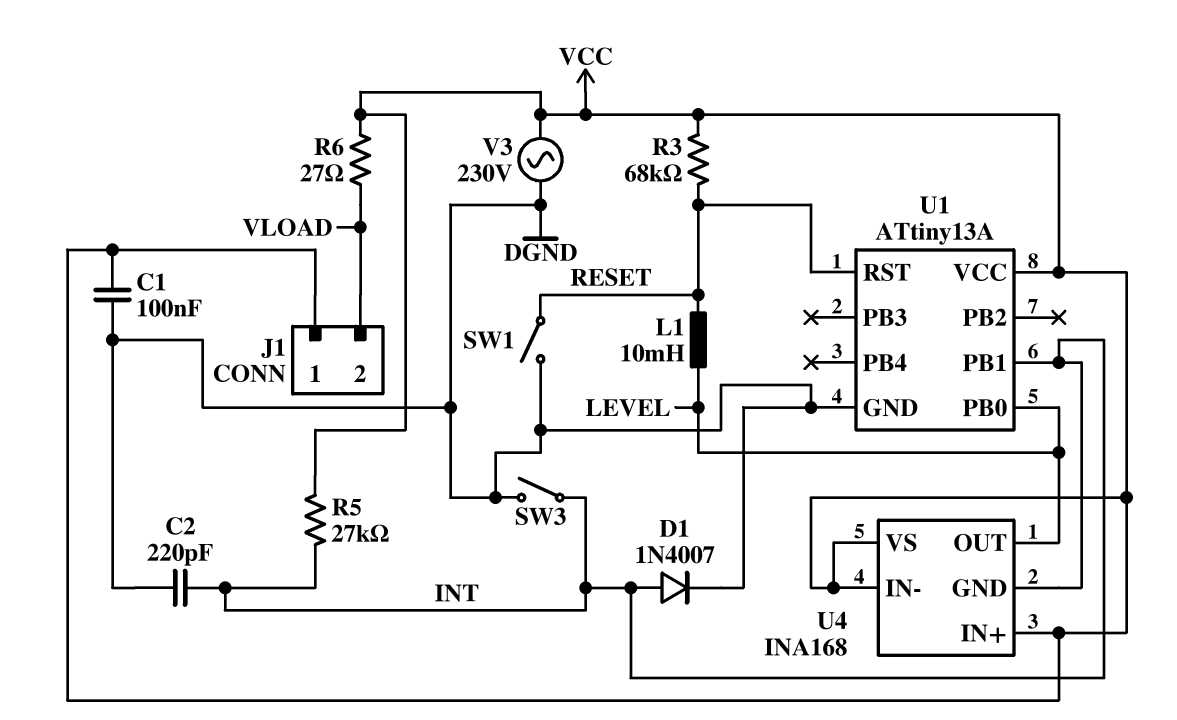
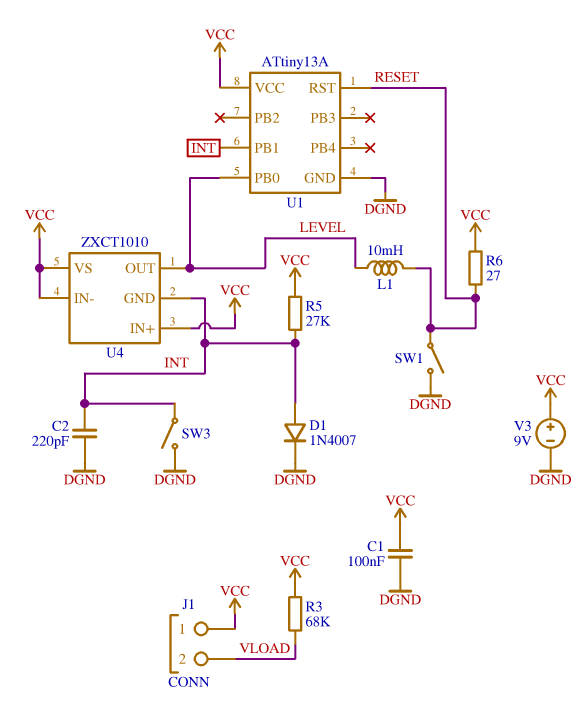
R3: 68k (RESET, VCC) -> 68k (VCC, VLOAD)
R6: 27 (VCC, VLOAD) -> 27 (RESET, VCC)
U4: INA168 -> ZXCT1010
V3: AC 230V (DGND, VCC) -> 9V (plus VCC, minus DGND)

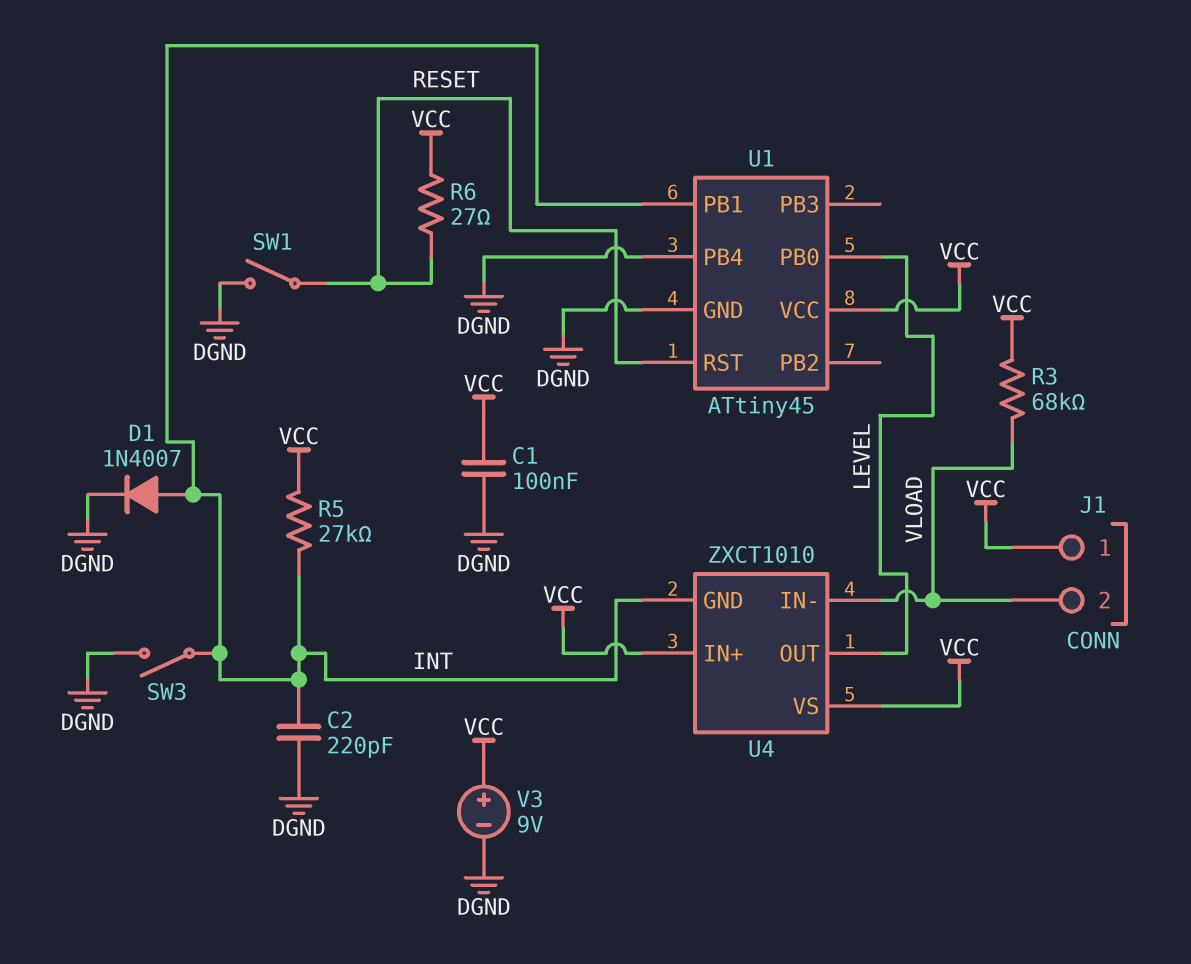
L1: 10mH (LEVEL, RESET) -> none
U1: ATtiny13A -> ATtiny45
U1 pin PB4: none -> DGND
U4 pin IN-: VCC -> VLOAD

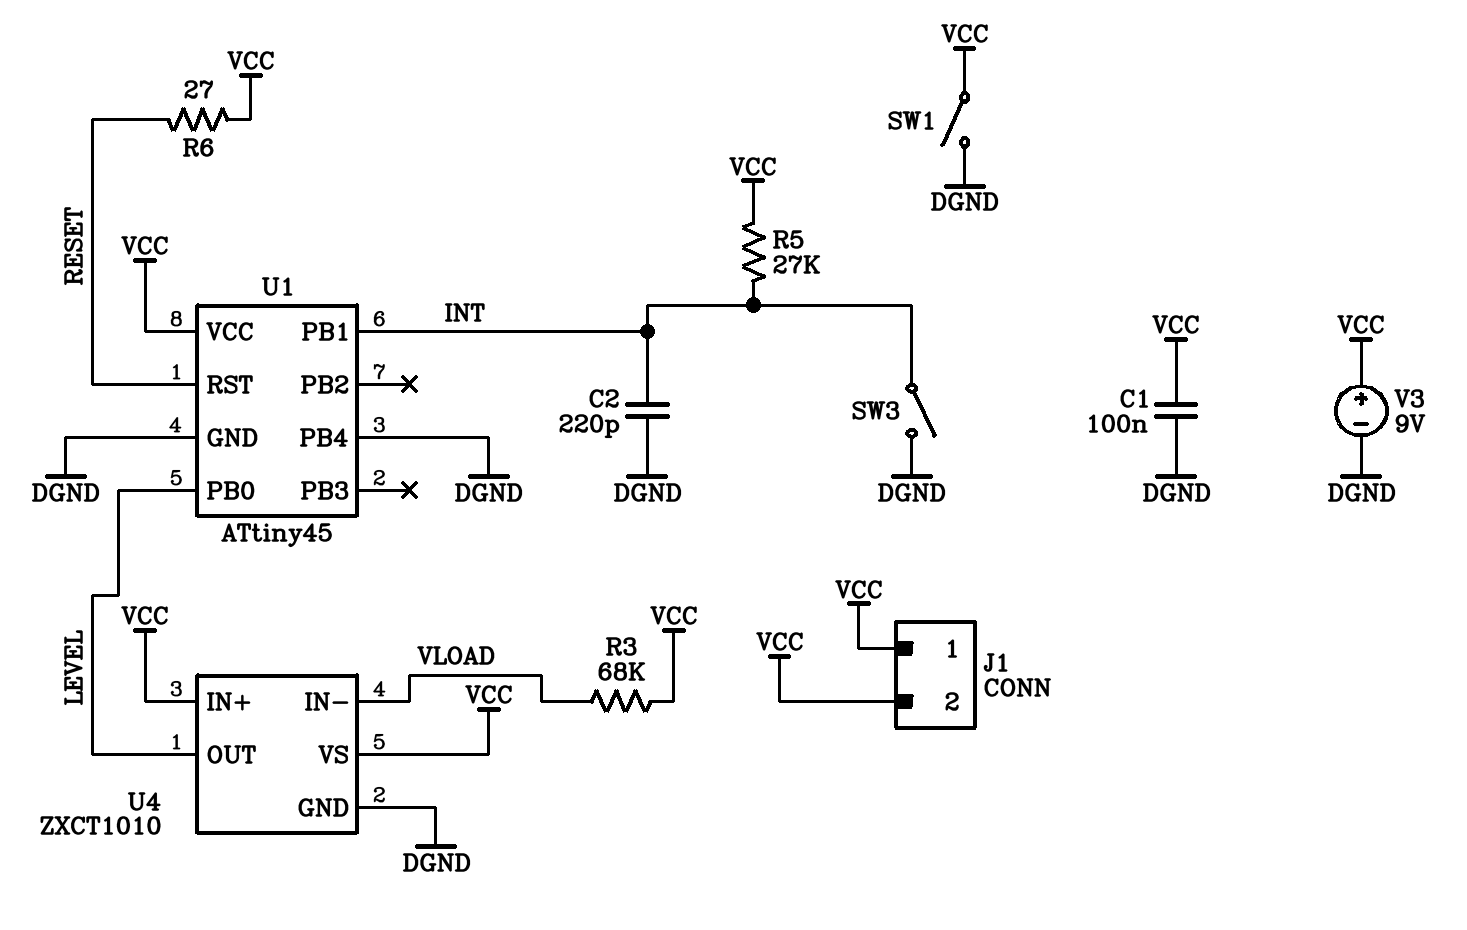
D1: diode 1N4007 (A INT, K DGND) -> none
J1 pin 2: VLOAD -> VCC
SW1: switch (DGND, RESET) -> switch (DGND, VCC)
U4 pin GND: INT -> DGND

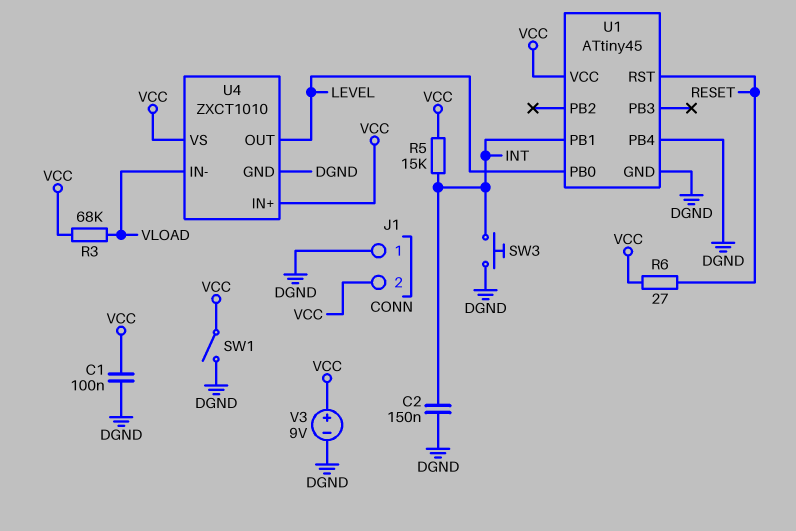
C2: 220pF (DGND, INT) -> 150nF (DGND, INT)
J1 pin 1: VCC -> DGND
R5: 27k (INT, VCC) -> 15k (INT, VCC)
SW3: switch (DGND, INT) -> button (DGND, INT)

